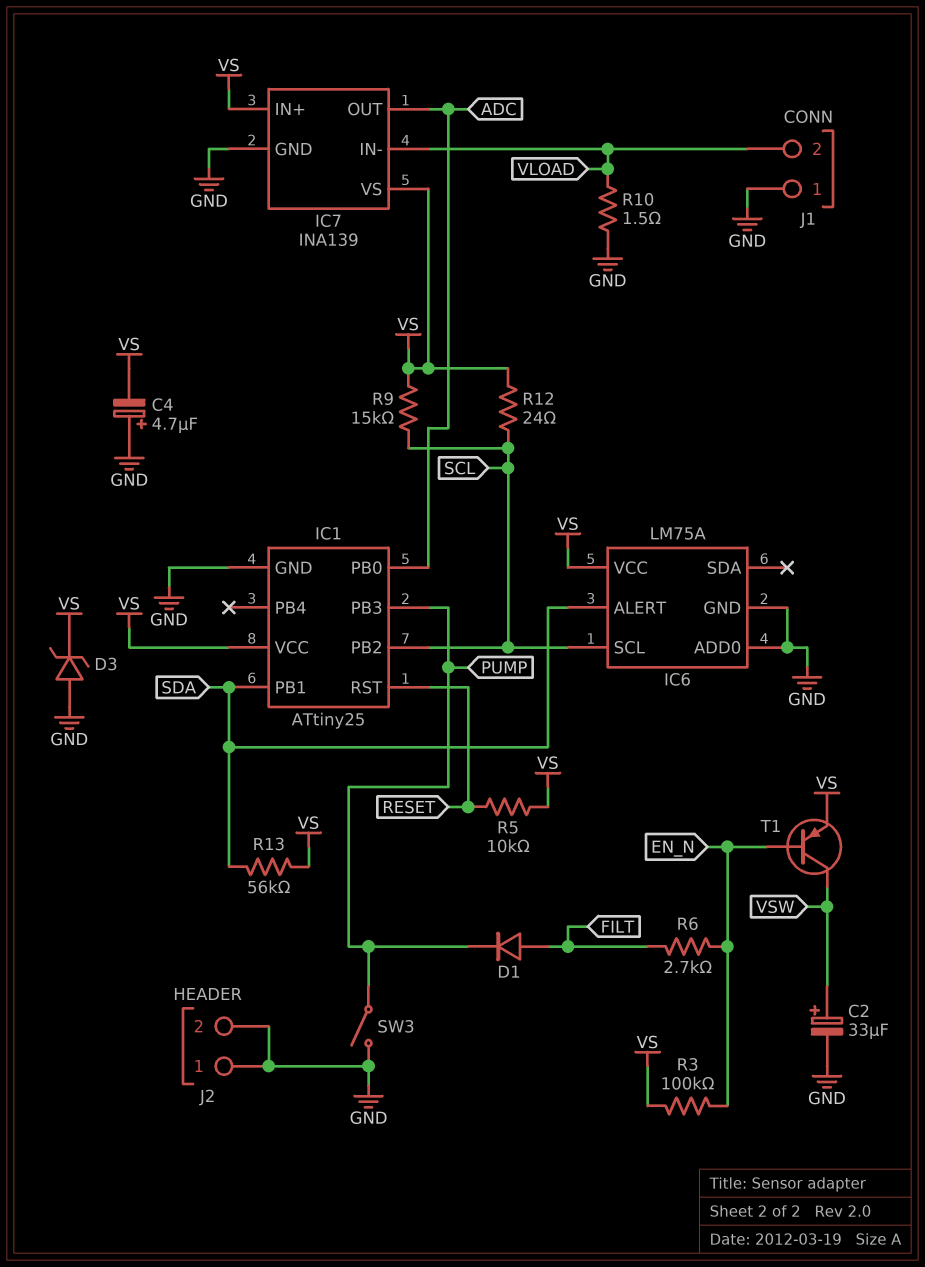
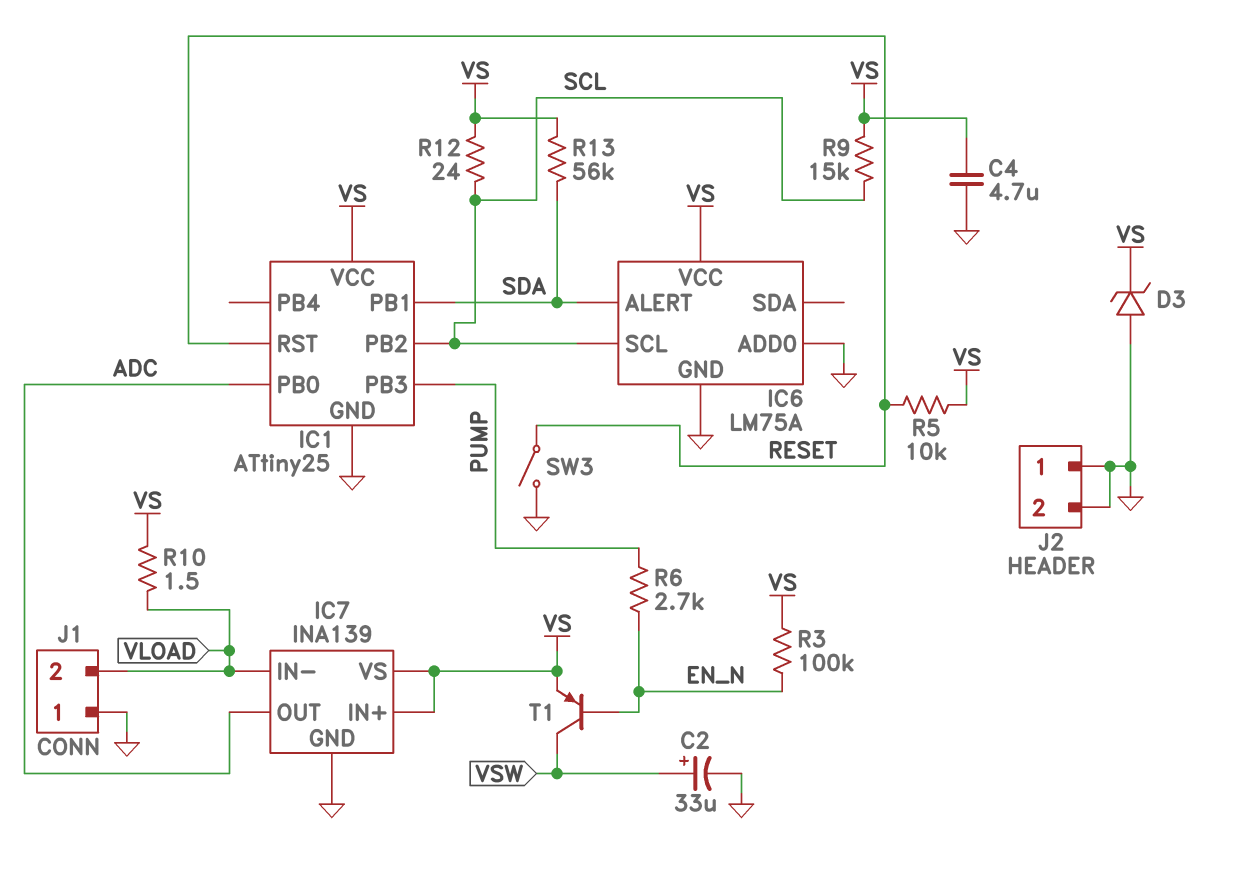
C4: 4.7uF (plus GND, minus VS) -> 4.7uF (GND, VS)
D1: diode (A FILT, K PUMP) -> none
R6: 2.7k (EN_N, FILT) -> 2.7k (EN_N, PUMP)
R10: 1.5 (GND, VLOAD) -> 1.5 (VLOAD, VS)
SW3: switch (GND, PUMP) -> switch (GND, RESET)

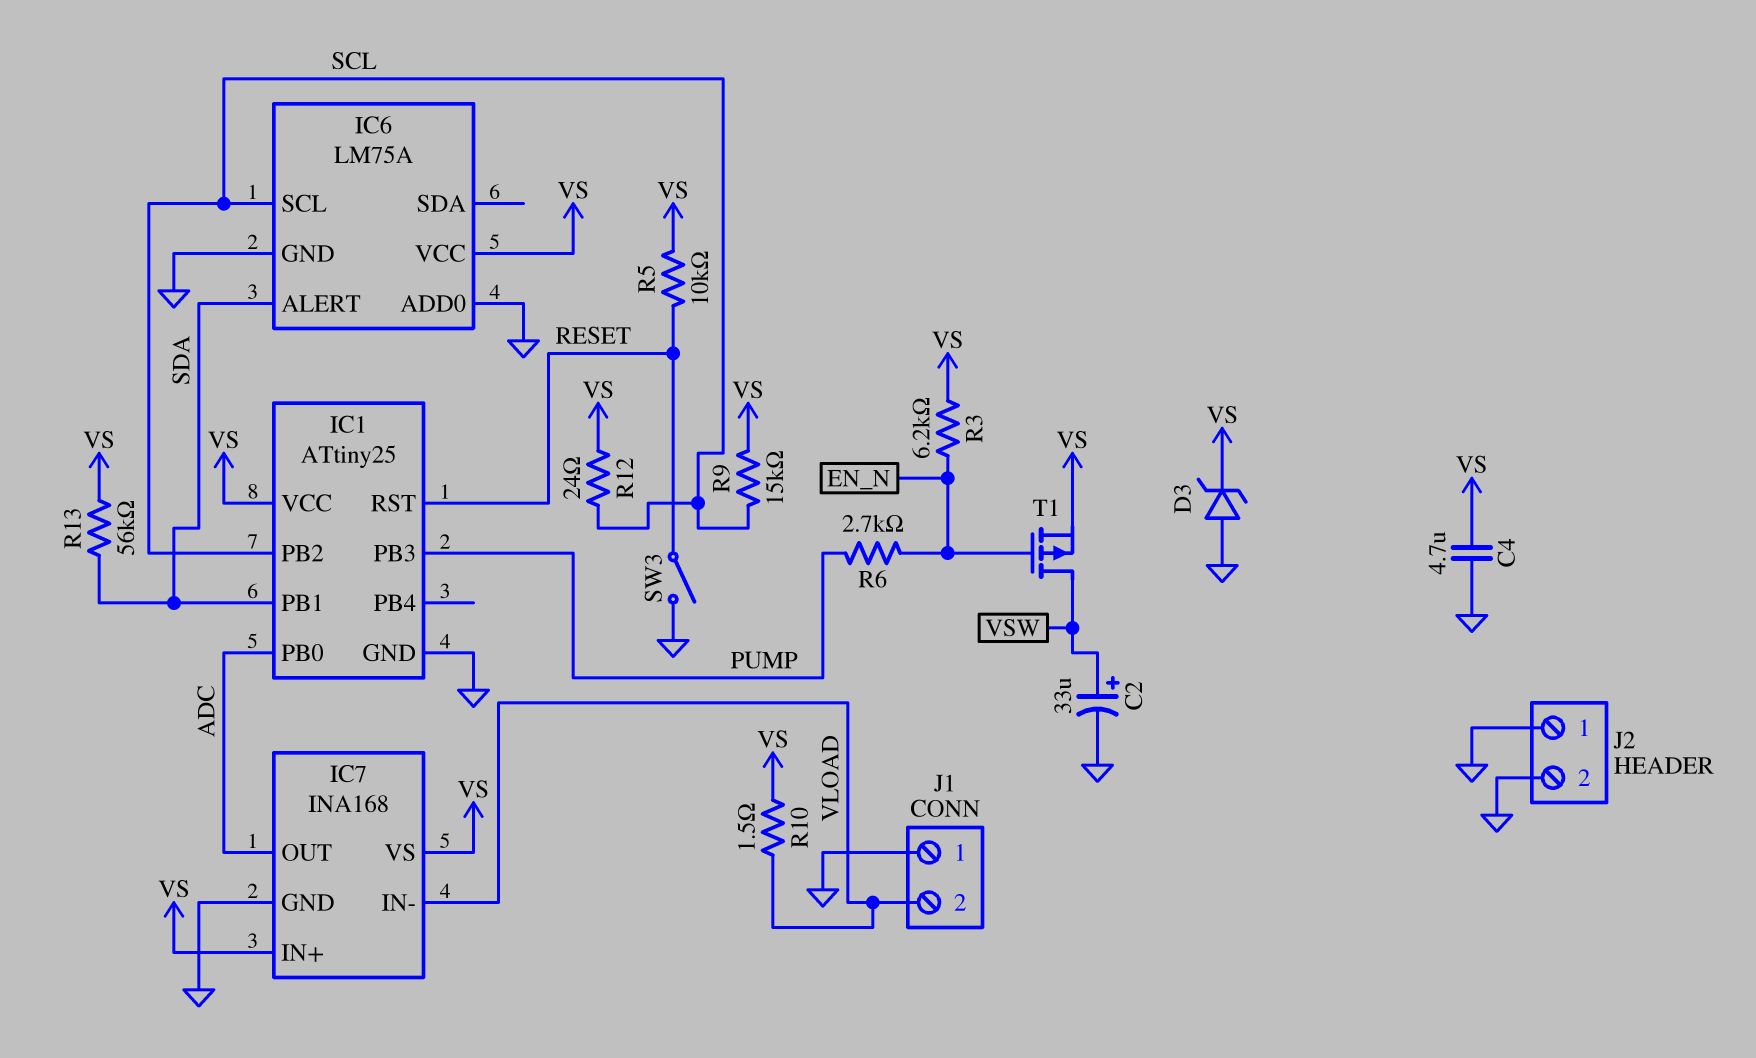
IC7: INA139 -> INA168
R3: 100k (EN_N, VS) -> 6.2k (EN_N, VS)
T1: PNP (B EN_N, C VSW, E VS) -> PMOS (G EN_N, D VSW, S VS)

